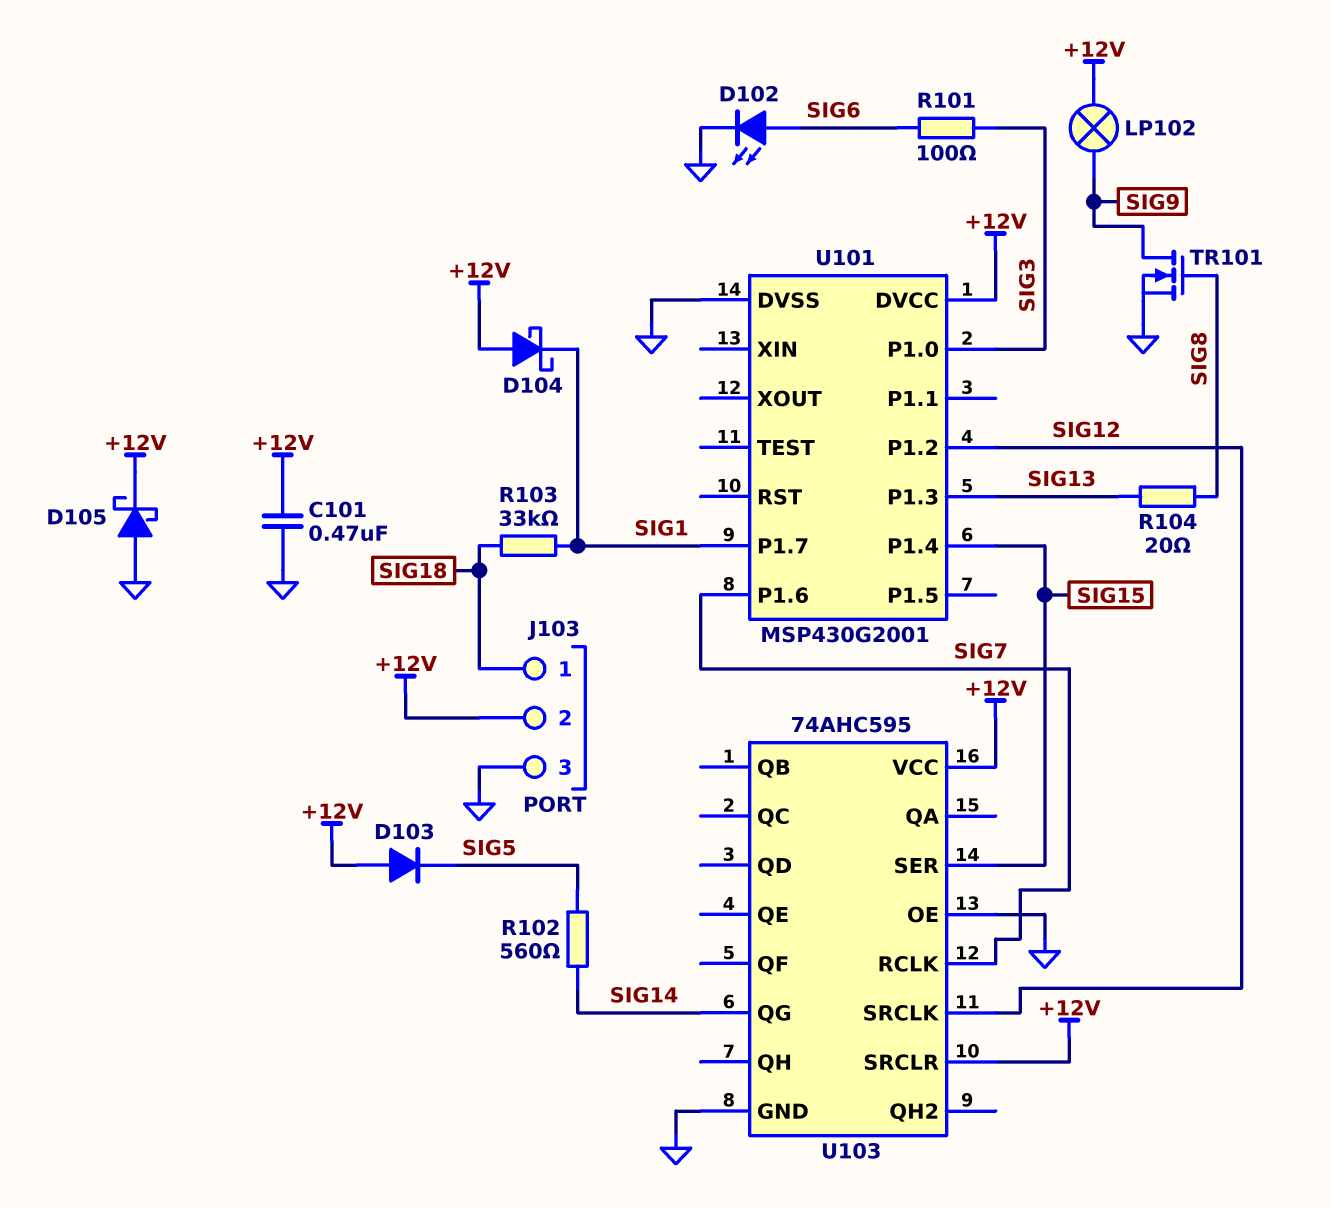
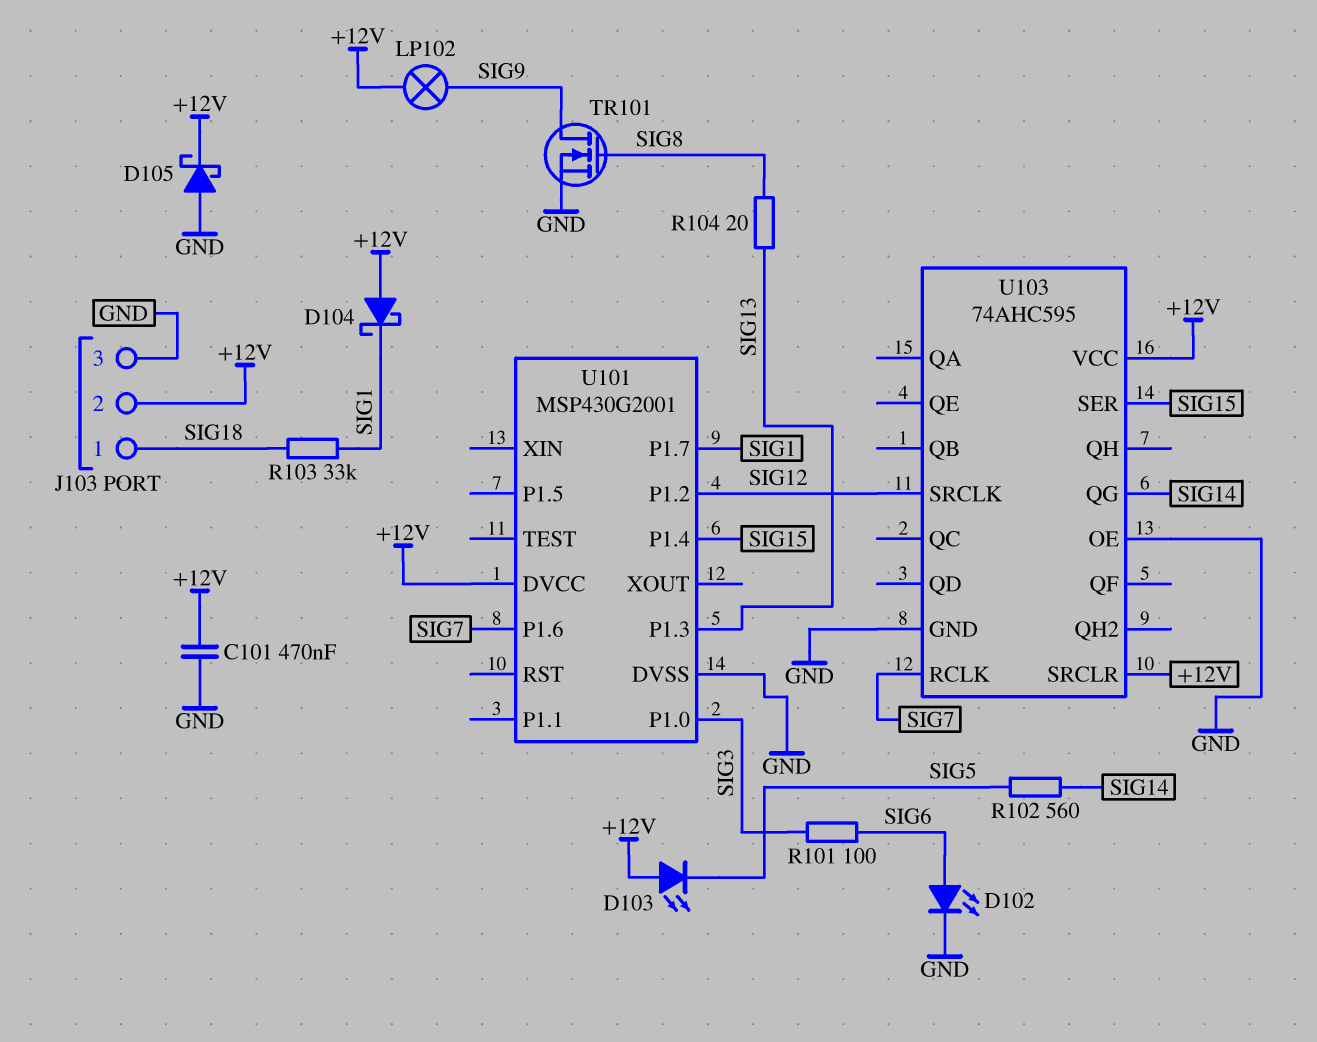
D103: diode (A +12V, K SIG5) -> LED (A +12V, K SIG5)

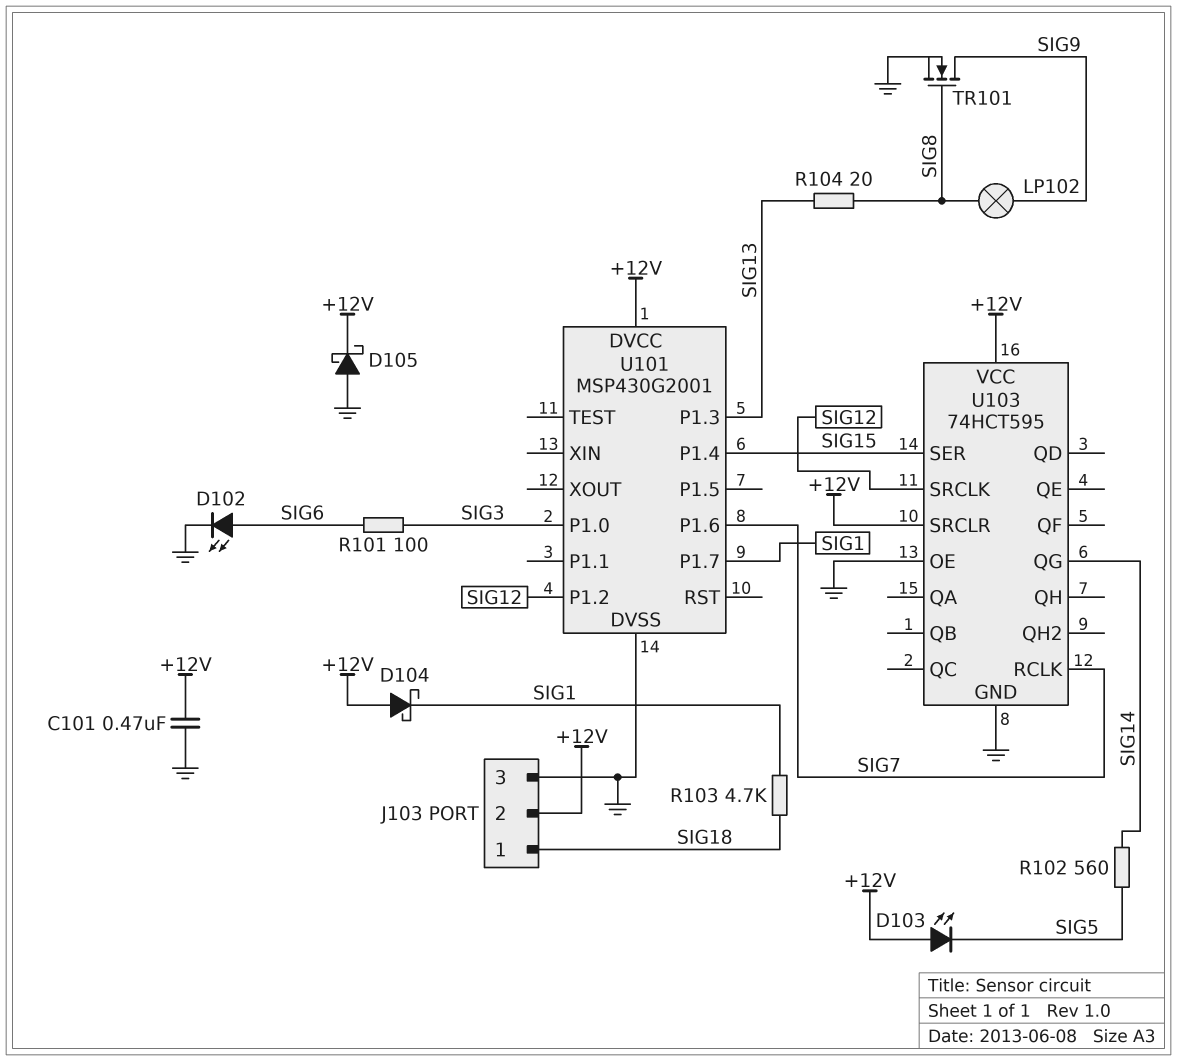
LP102: lamp (+12V, SIG9) -> lamp (SIG8, SIG9)
R103: 33k (SIG1, SIG18) -> 4.7k (SIG1, SIG18)
U103: 74AHC595 -> 74HCT595

